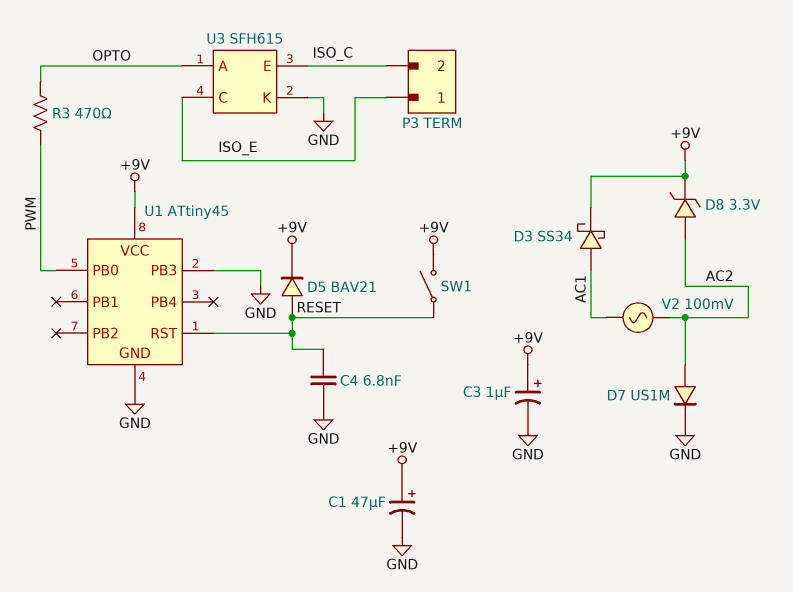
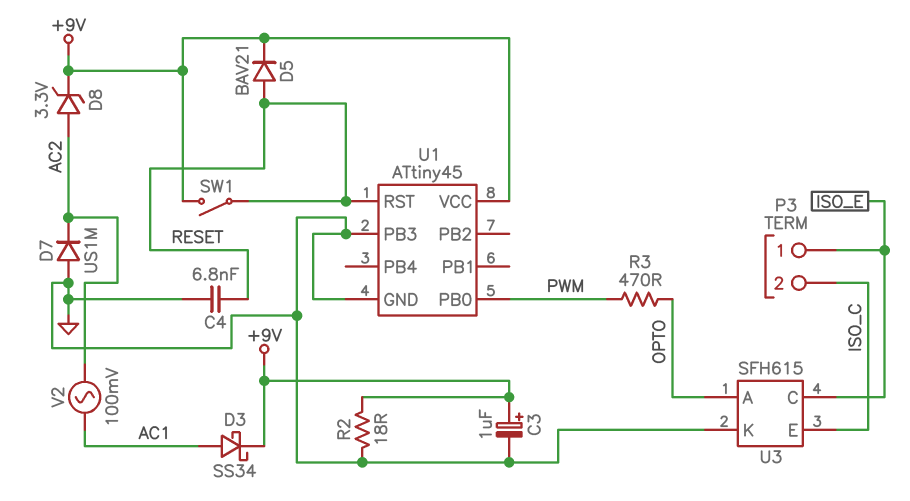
C1: 47uF (plus +9V, minus GND) -> none
D7: diode US1M (A AC2, K GND) -> diode US1M (A GND, K AC2)
R2: none -> 18 (+9V, GND)

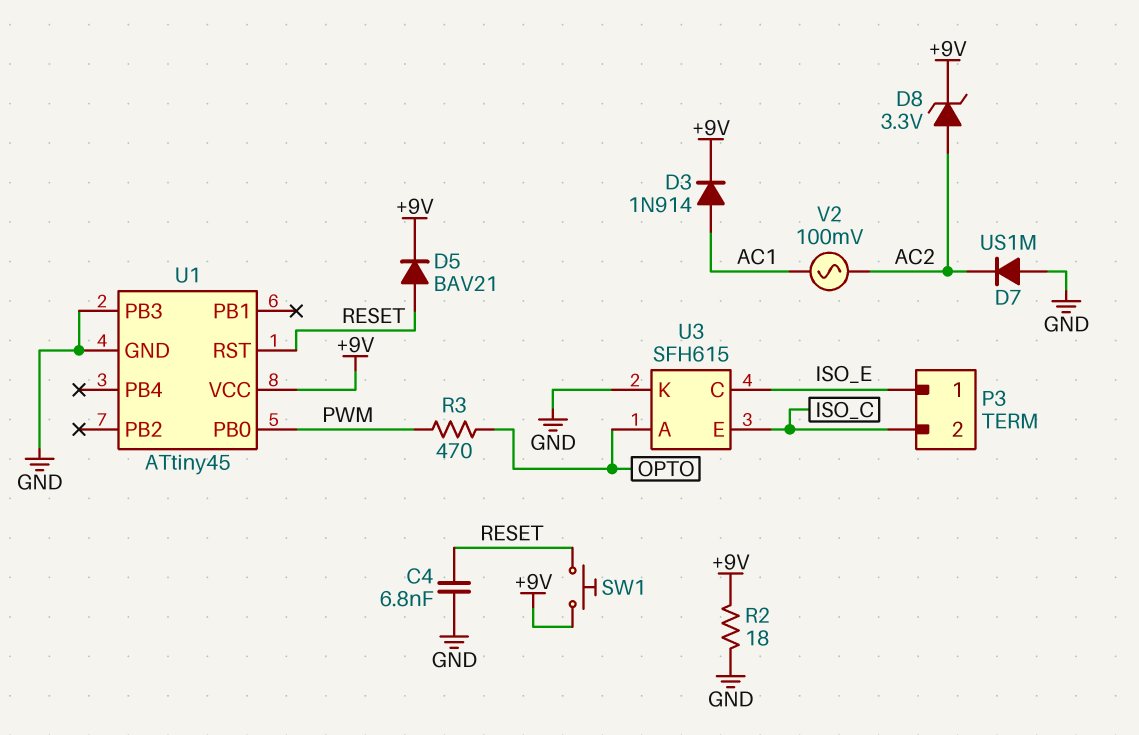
C3: 1uF (plus +9V, minus GND) -> none
D3: schottky SS34 (A AC1, K +9V) -> diode 1N914 (A AC1, K +9V)
SW1: switch (+9V, RESET) -> button (+9V, RESET)

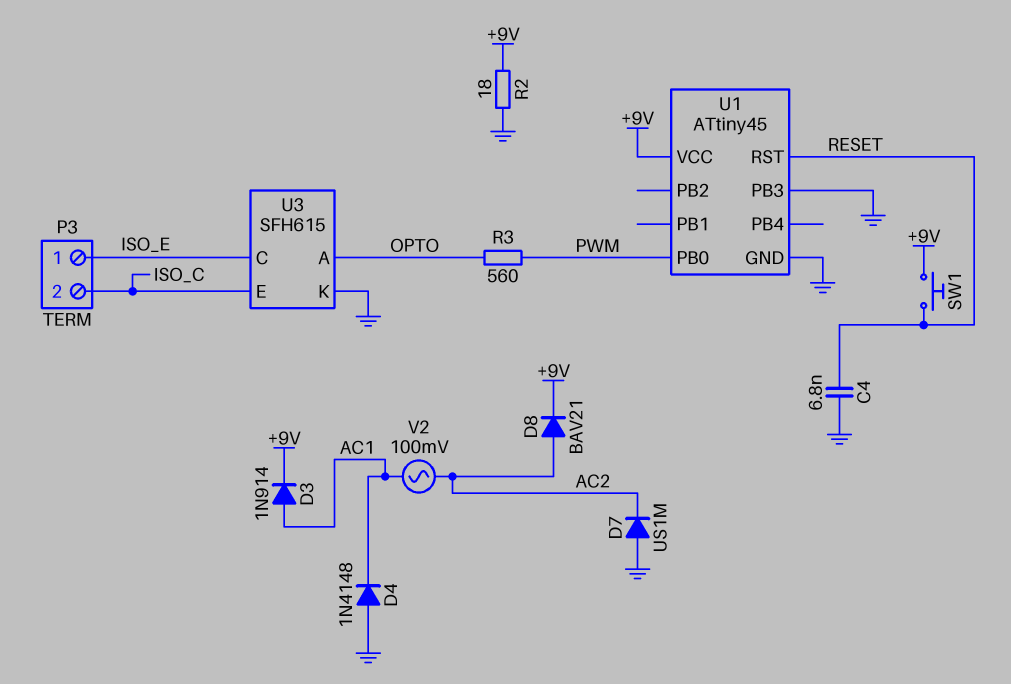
D4: none -> diode 1N4148 (A GND, K AC1)
D5: diode BAV21 (A RESET, K +9V) -> none
D8: zener 3.3V (A AC2, K +9V) -> diode BAV21 (A AC2, K +9V)
R3: 470 (OPTO, PWM) -> 560 (OPTO, PWM)

